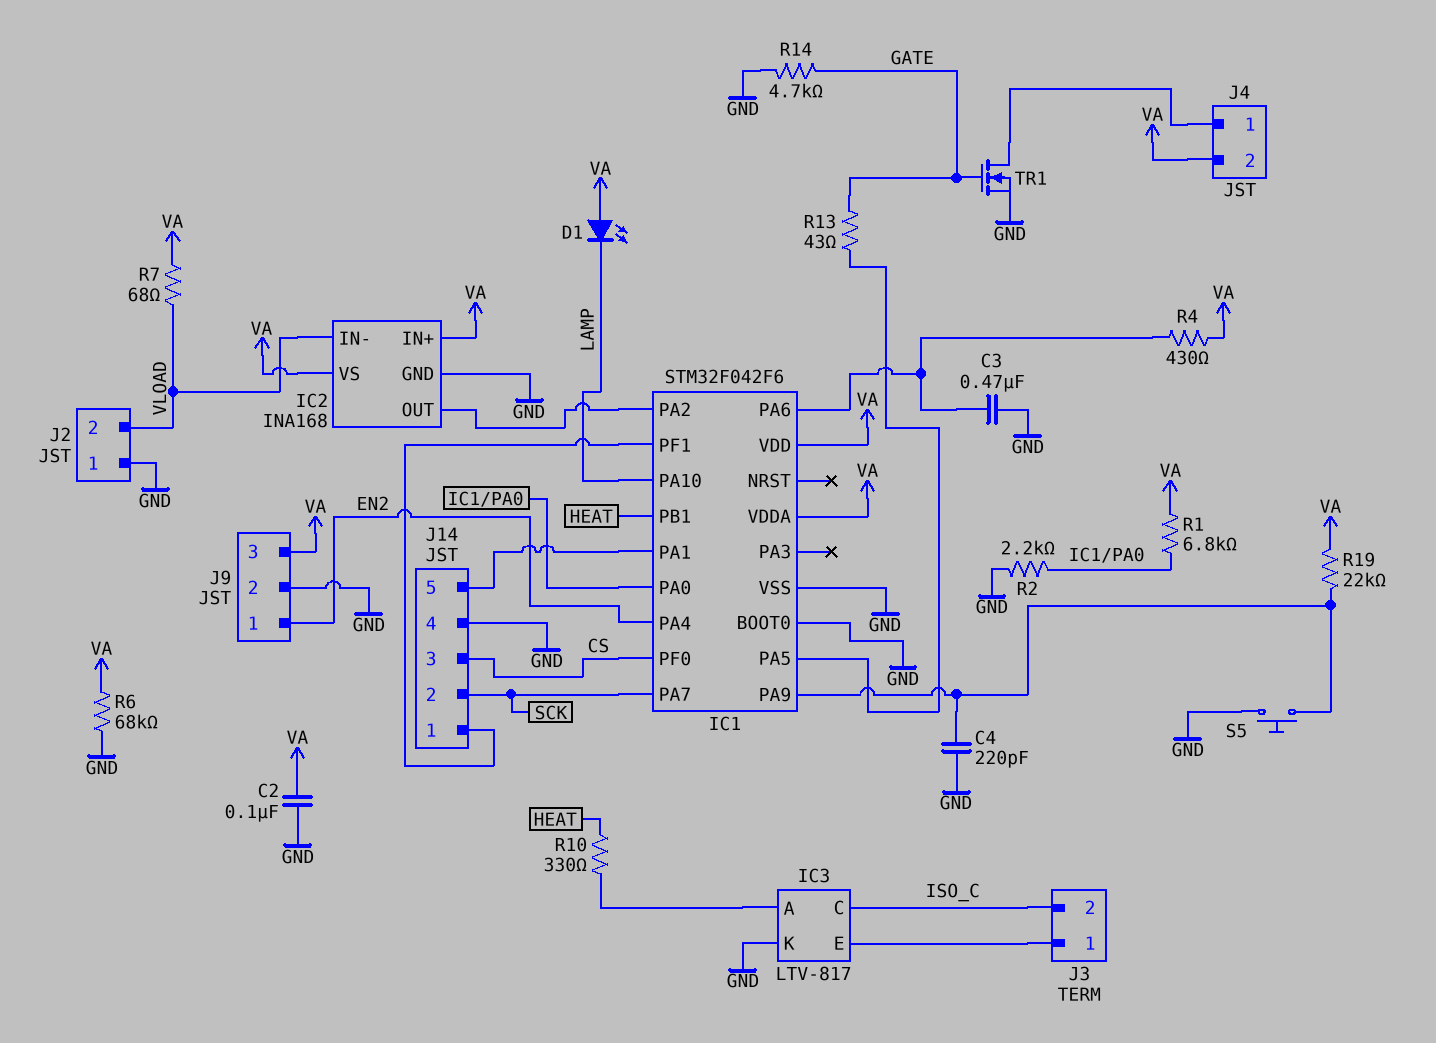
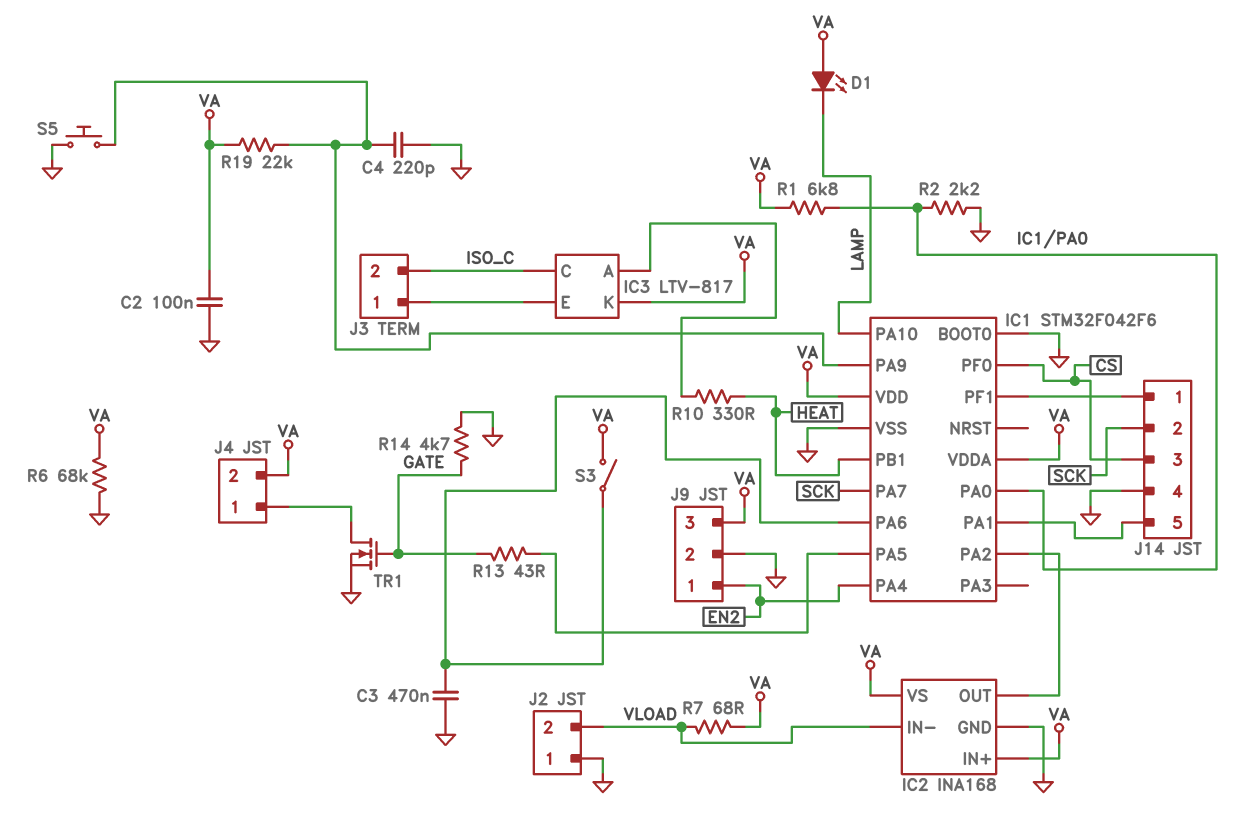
IC3 pin K: GND -> VA
R4: 430 (IC1/PA6, VA) -> none
S3: none -> switch (IC1/PA6, VA)

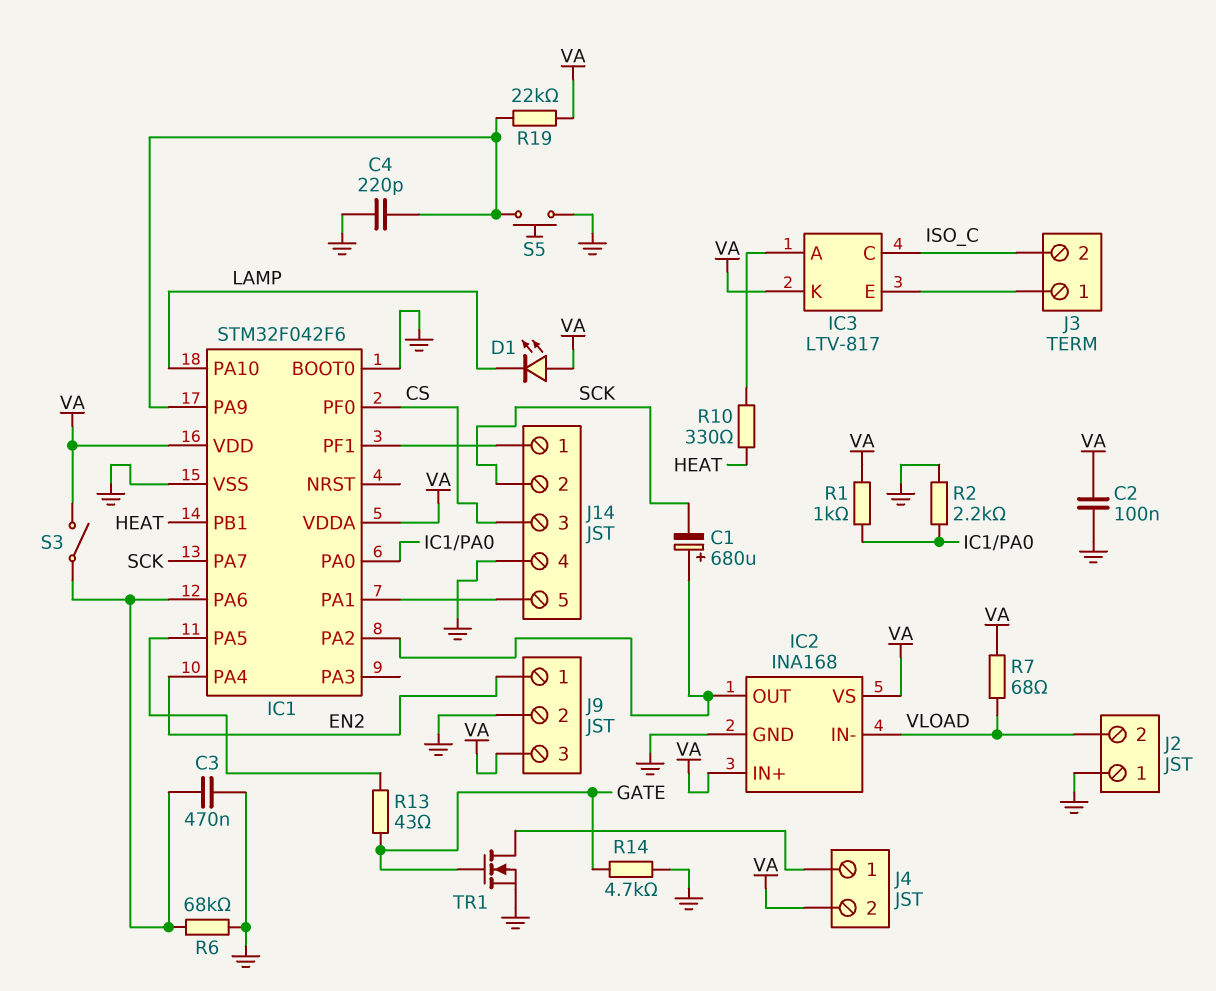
C1: none -> 680uF (plus IC1/PA2, minus SCK)
R1: 6.8k (IC1/PA0, VA) -> 1k (IC1/PA0, VA)
R6: 68k (GND, VA) -> 68k (GND, IC1/PA6)

